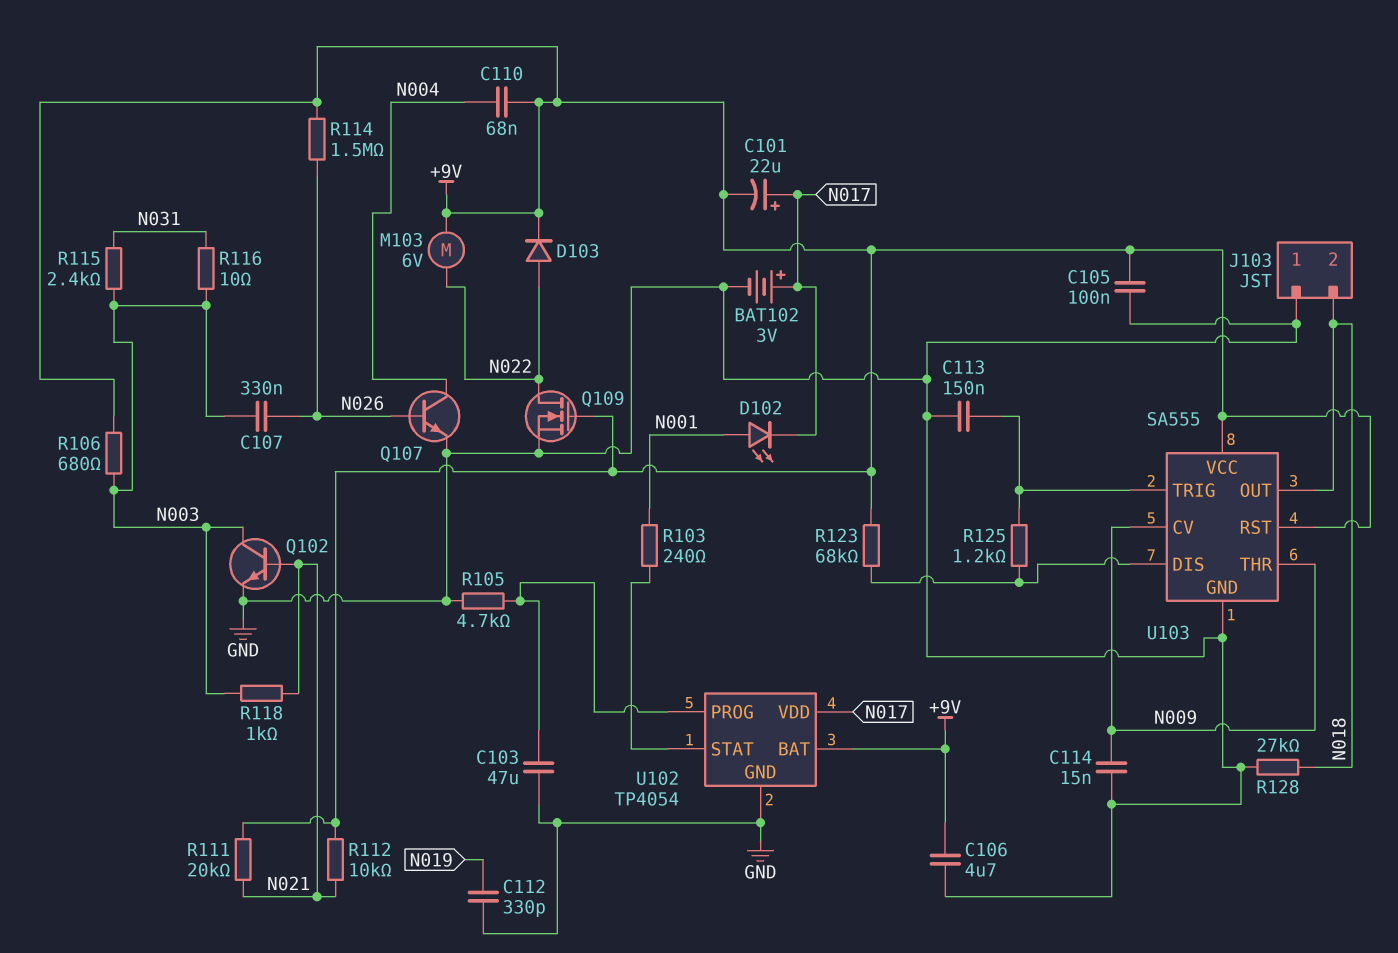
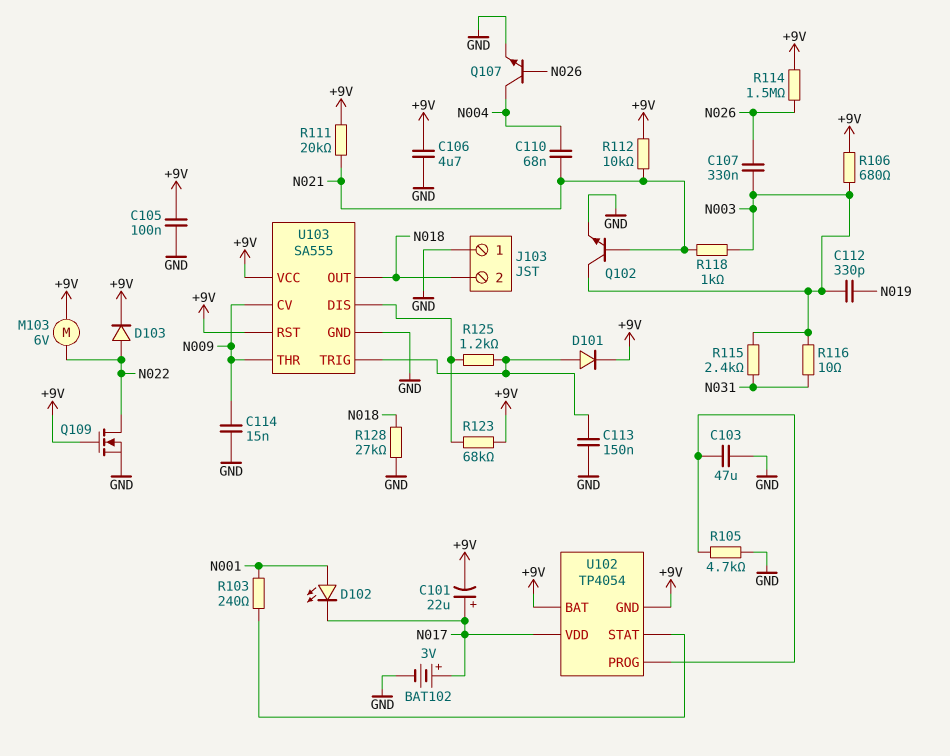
C110: 68nF (+9V, N004) -> 68nF (N004, N021)
C112: 330pF (GND, N019) -> 330pF (N003, N019)
D101: none -> diode (A U103/TRIG, K +9V)
U102 pin GND: GND -> +9V

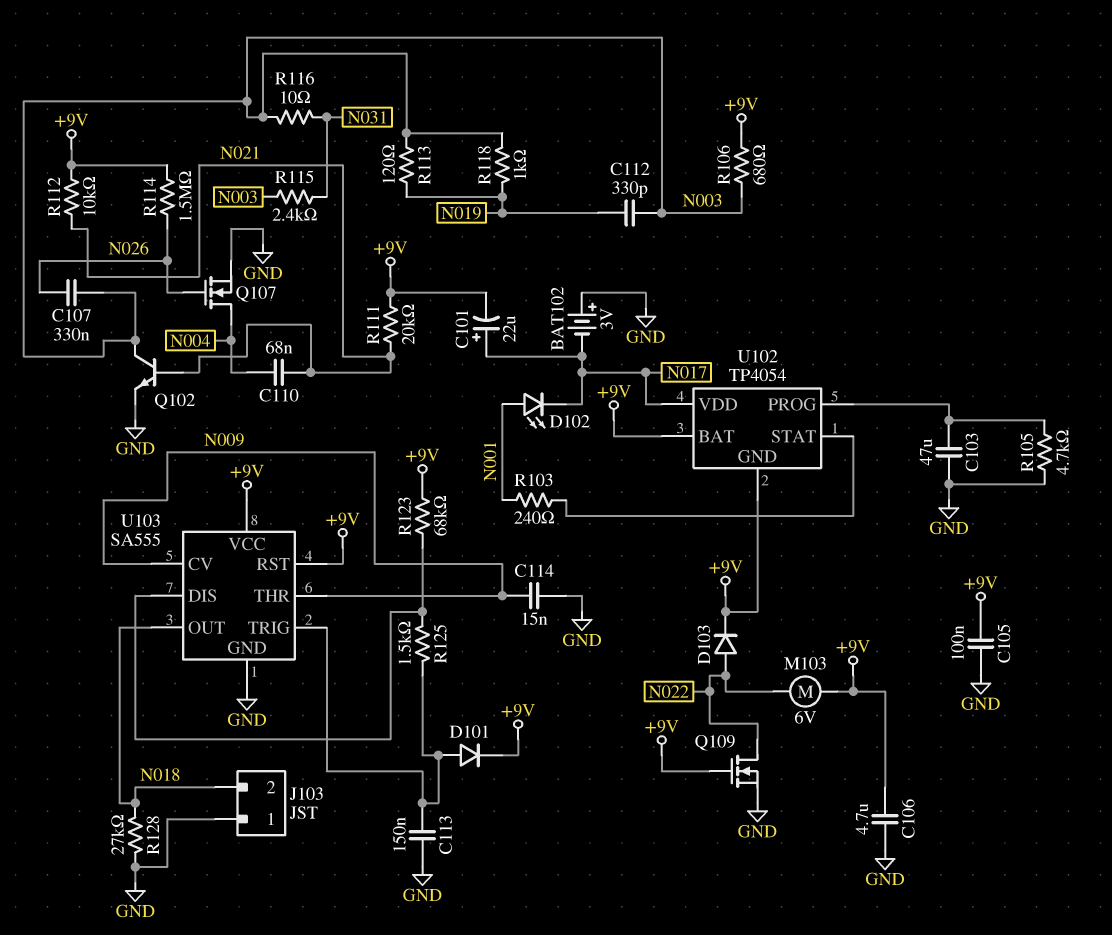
BAT102: 3V (plus N017, minus GND) -> 3V (plus GND, minus N017)
Q107: NPN (B N026, C N004, E GND) -> NMOS (G N026, D N004, S GND)
R113: none -> 120 (N003, N019)
R118: 1k (N003, N021) -> 1k (N003, N019)
R125: 1.2k (U103/DIS, U103/TRIG) -> 1.5k (U103/DIS, U103/TRIG)

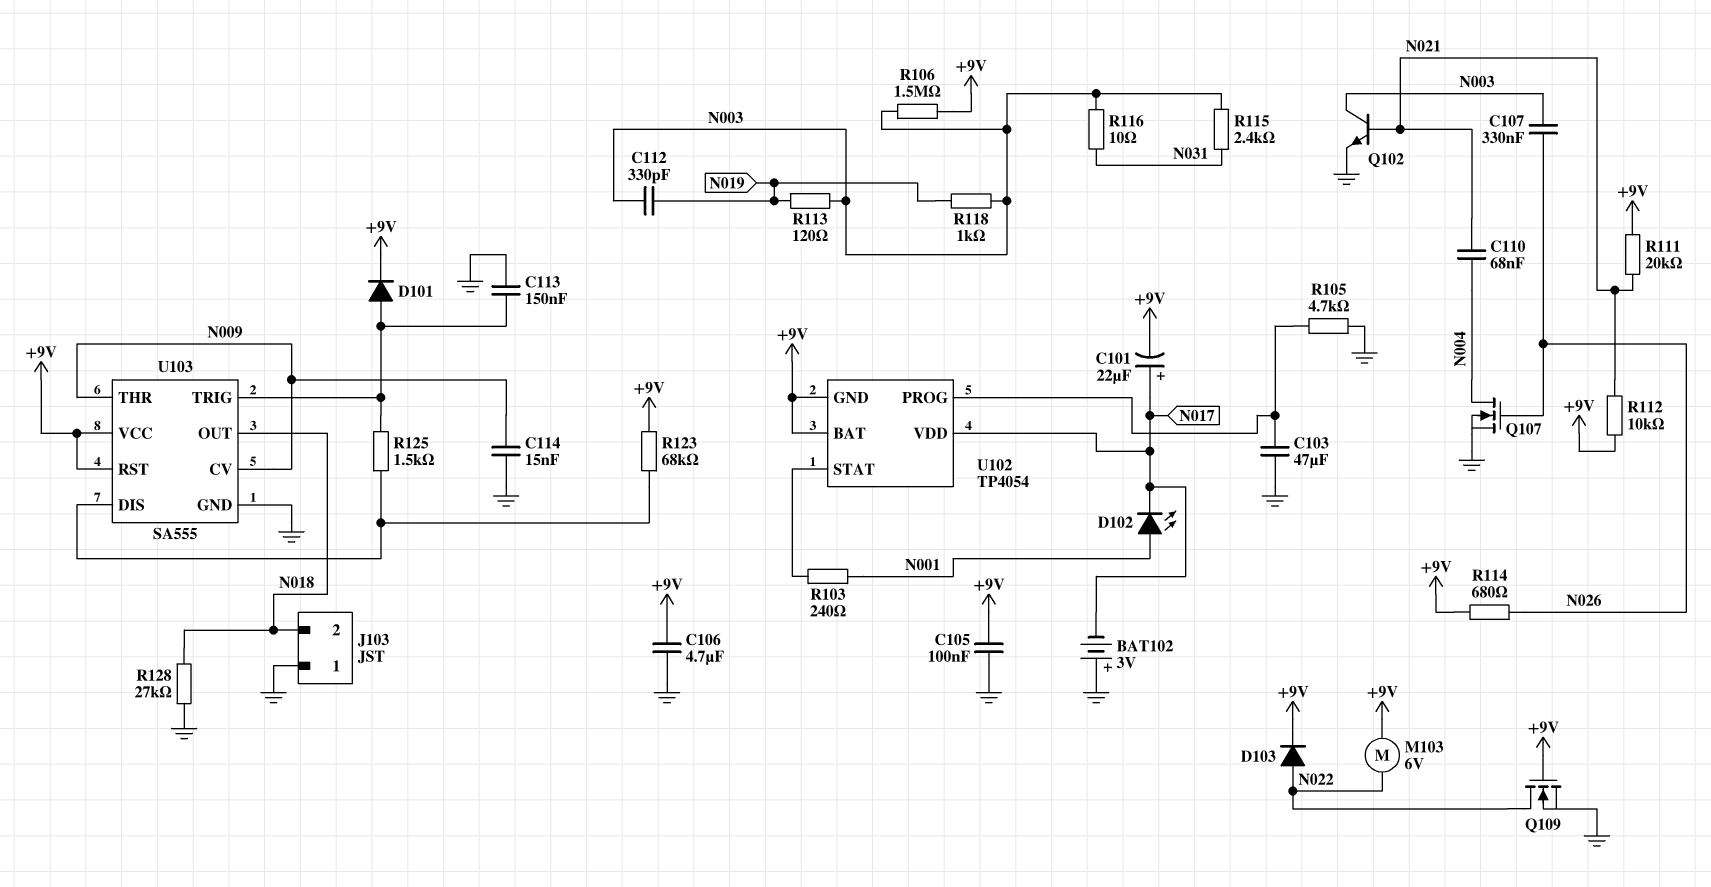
R106: 680 (+9V, N003) -> 1.5M (+9V, N003)
R114: 1.5M (+9V, N026) -> 680 (+9V, N026)

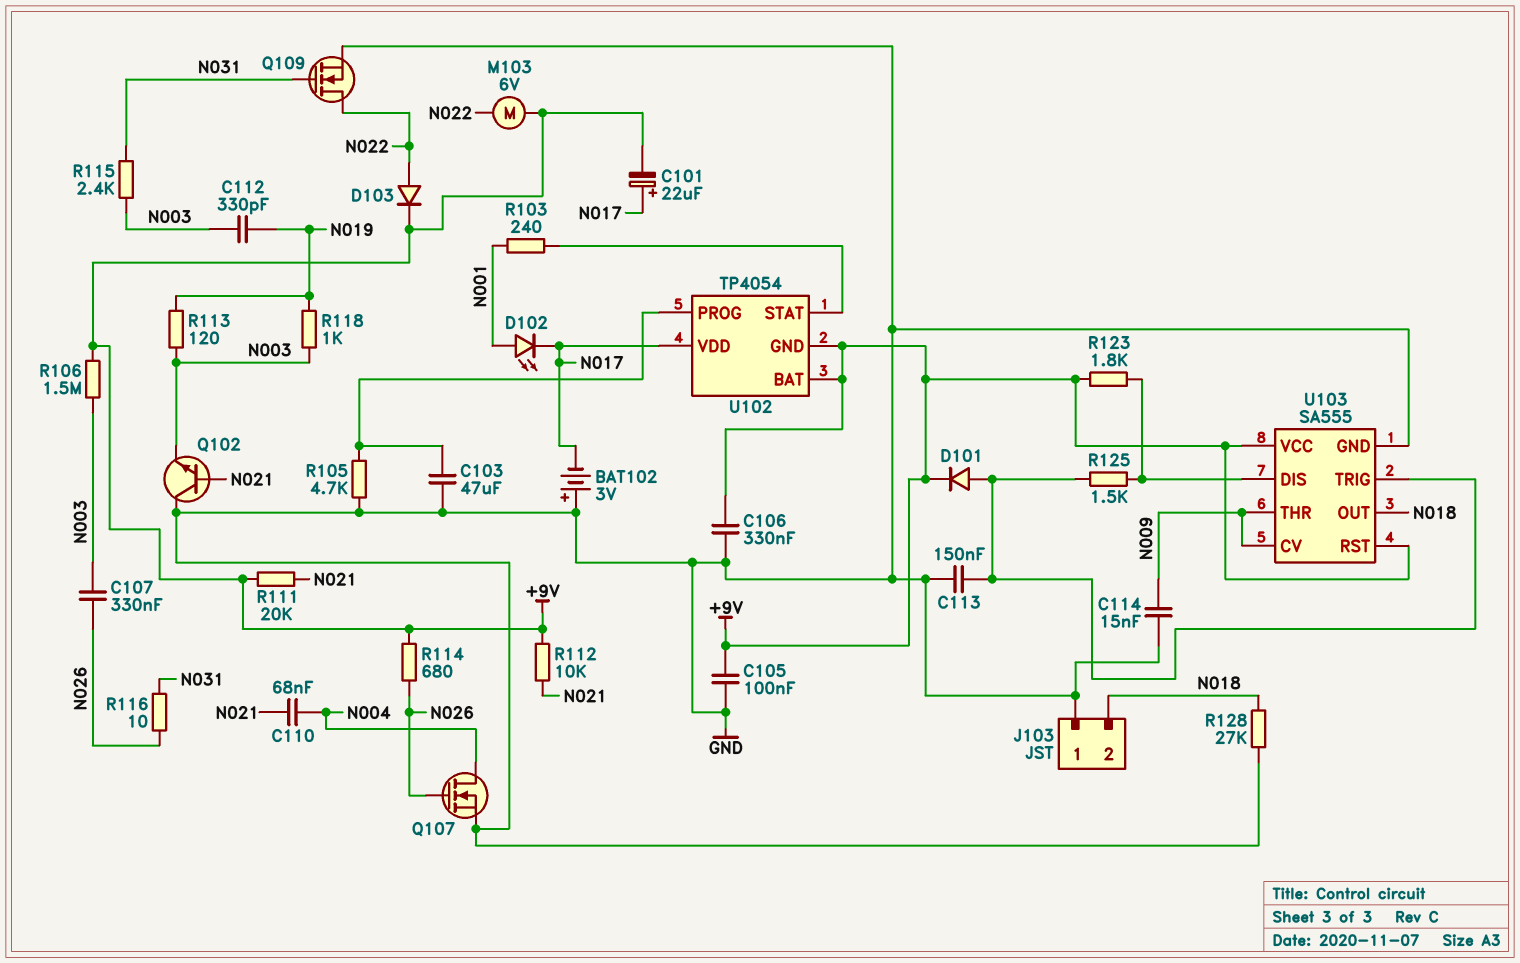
C106: 4.7uF (+9V, GND) -> 330nF (+9V, GND)
Q102: NPN (B N021, C N003, E GND) -> NPN (B N021, C GND, E N003)
Q109: NMOS (G +9V, D N022, S GND) -> NMOS (G N031, D N022, S GND)
R116: 10 (N003, N031) -> 10 (N026, N031)
R123: 68k (+9V, U103/DIS) -> 1.8k (+9V, U103/DIS)

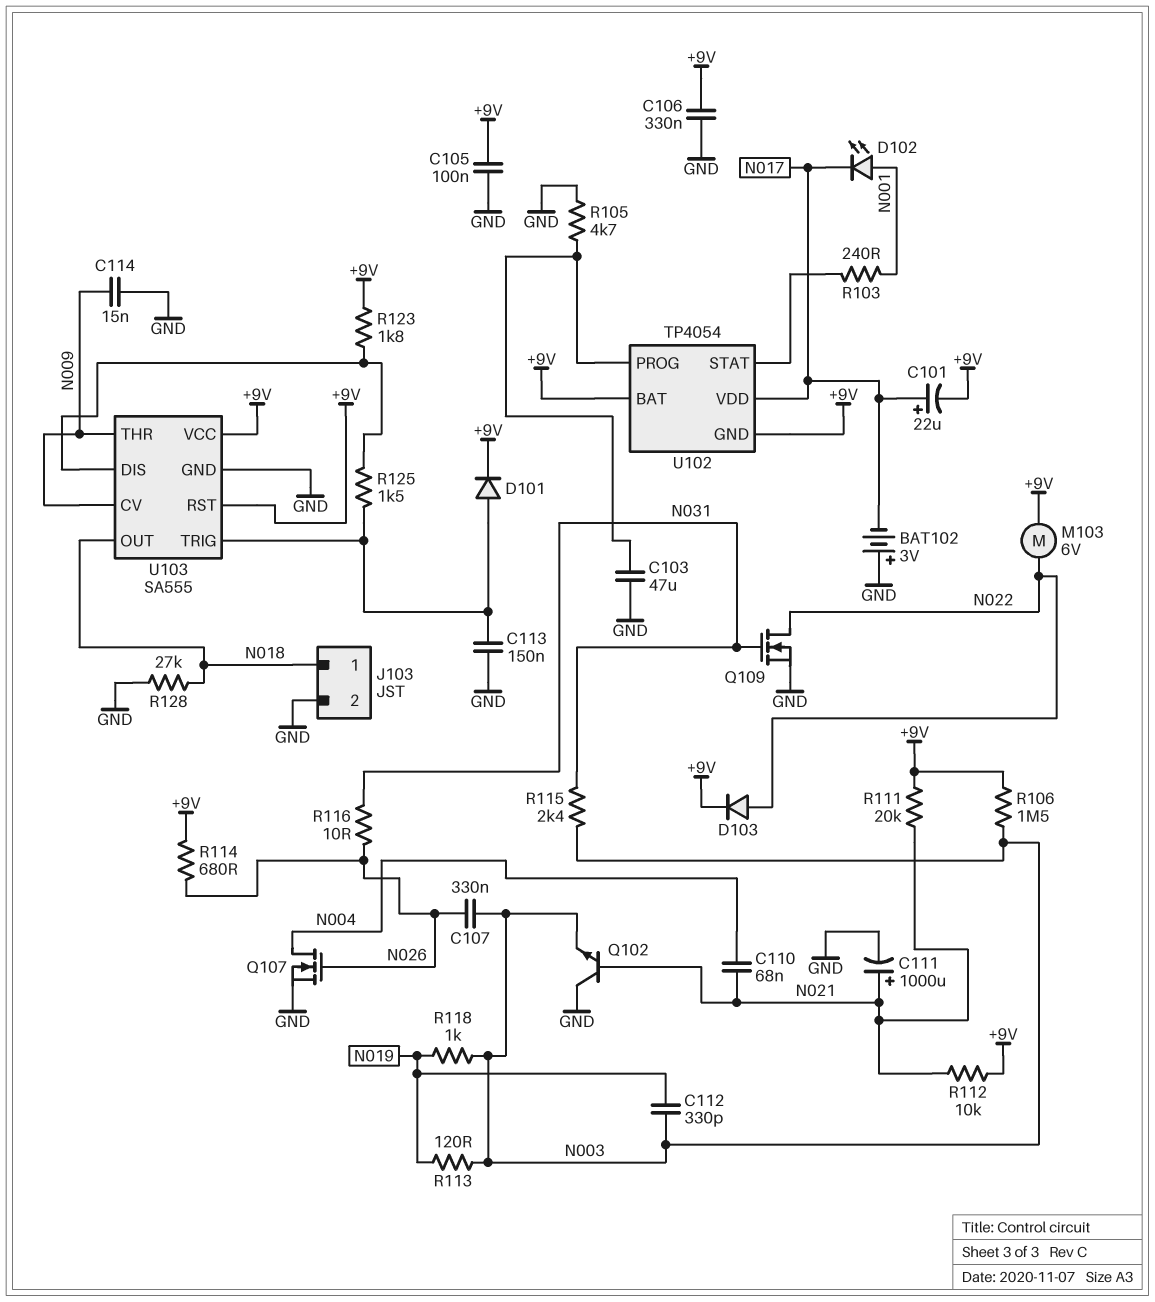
C111: none -> 1000uF (plus N021, minus GND)
J103 pin 1: GND -> N018
J103 pin 2: N018 -> GND

